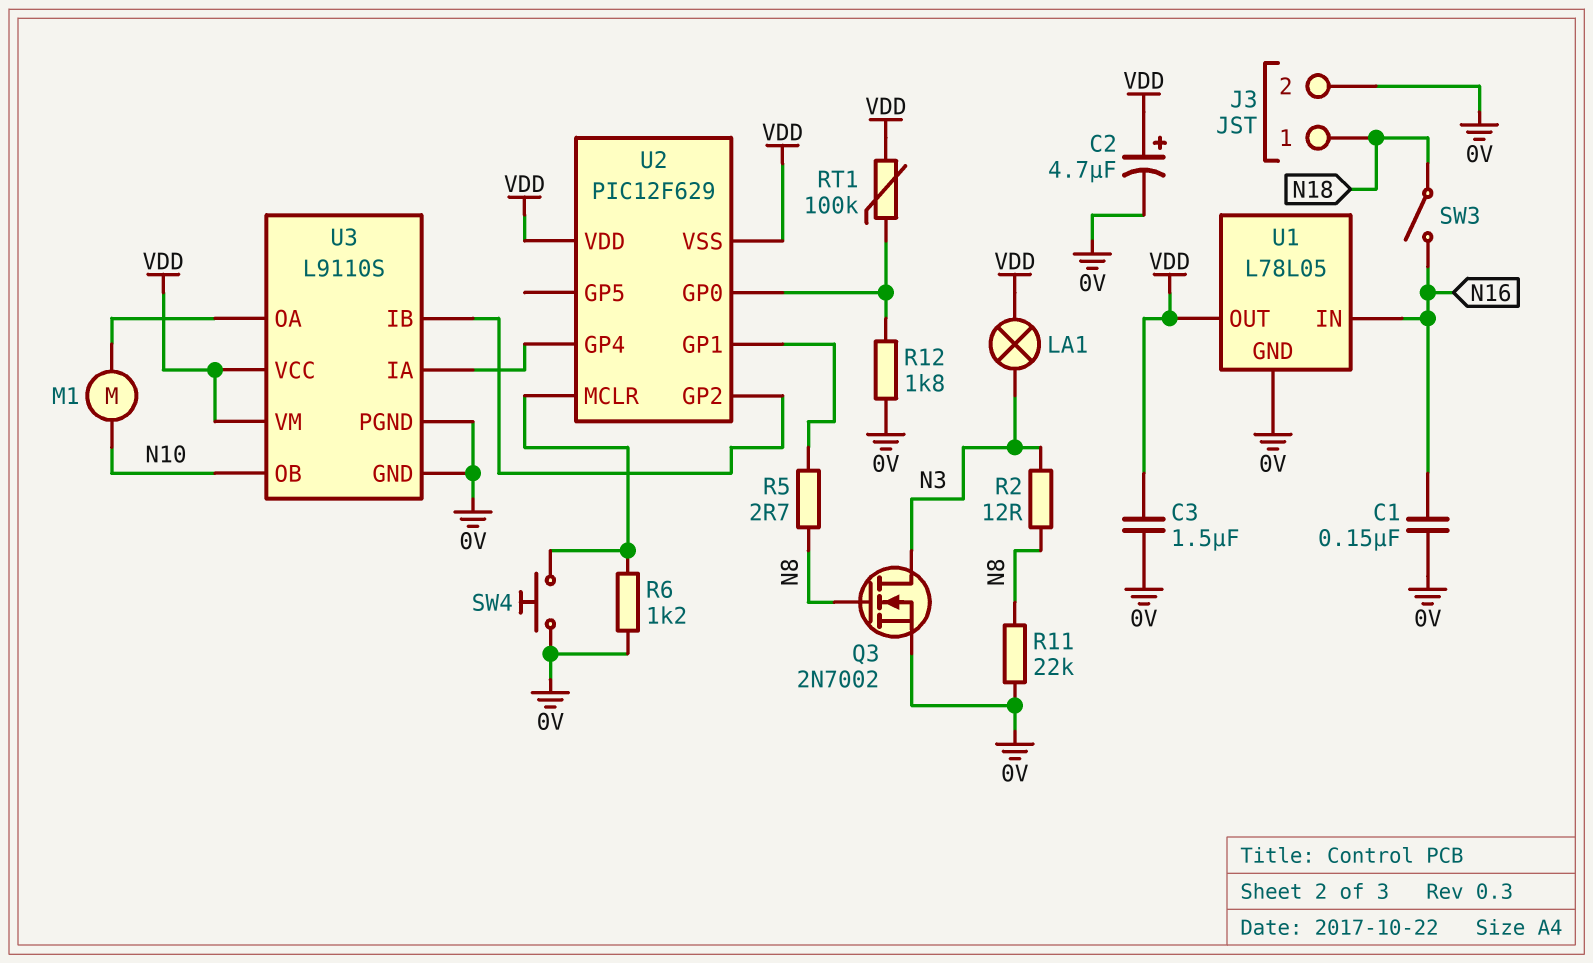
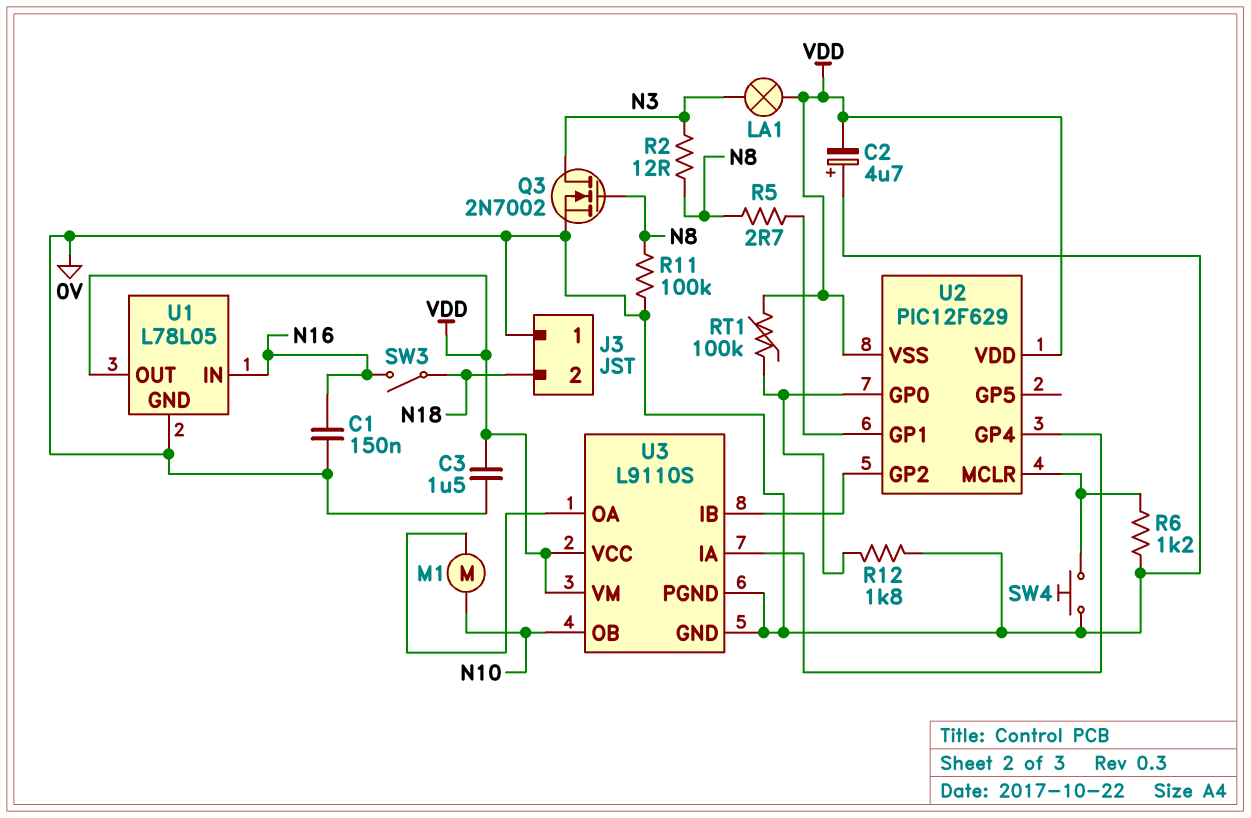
C2: 4.7uF (plus VDD, minus 0V) -> 4.7uF (plus 0V, minus VDD)
J3 pin 1: N18 -> 0V
J3 pin 2: 0V -> N18
R11: 22k (0V, N8) -> 100k (0V, N8)

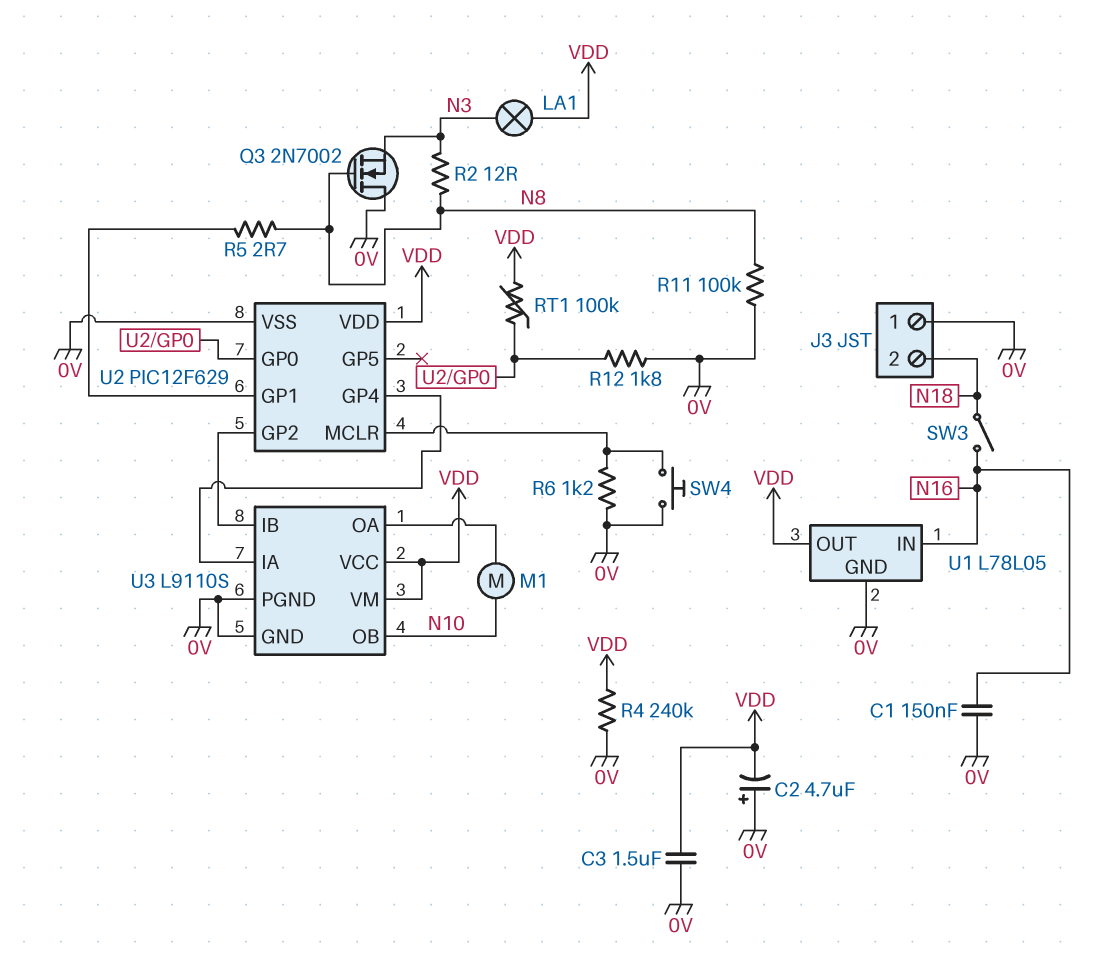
Q3: NMOS 2N7002 (G N8, D N3, S 0V) -> NMOS 2N7002 (G N8, D 0V, S N3)
R4: none -> 240k (0V, VDD)
U2 pin VSS: VDD -> 0V

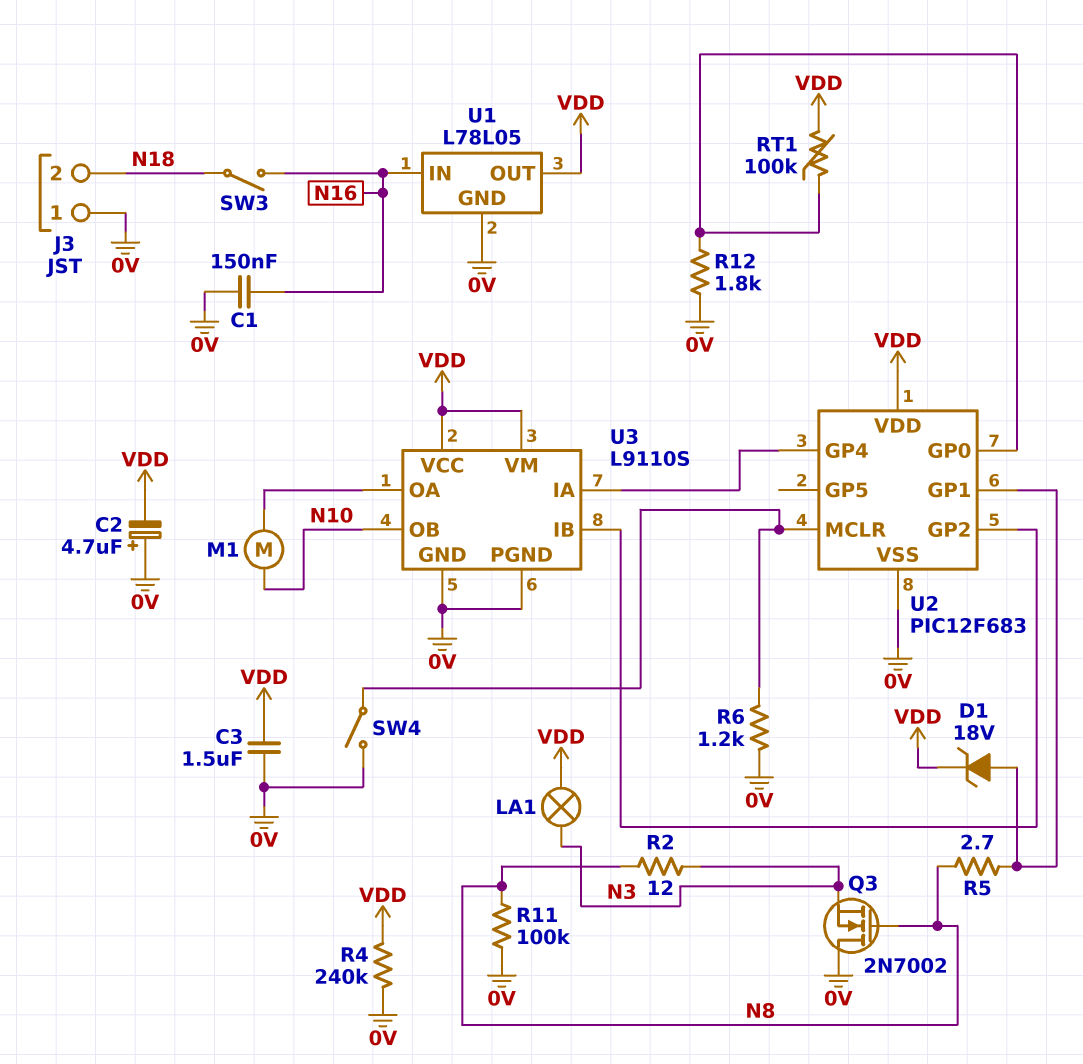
D1: none -> zener 18V (A U2/GP1, K VDD)
SW4: button (0V, U2/MCLR) -> switch (0V, U2/MCLR)
U2: PIC12F629 -> PIC12F683

